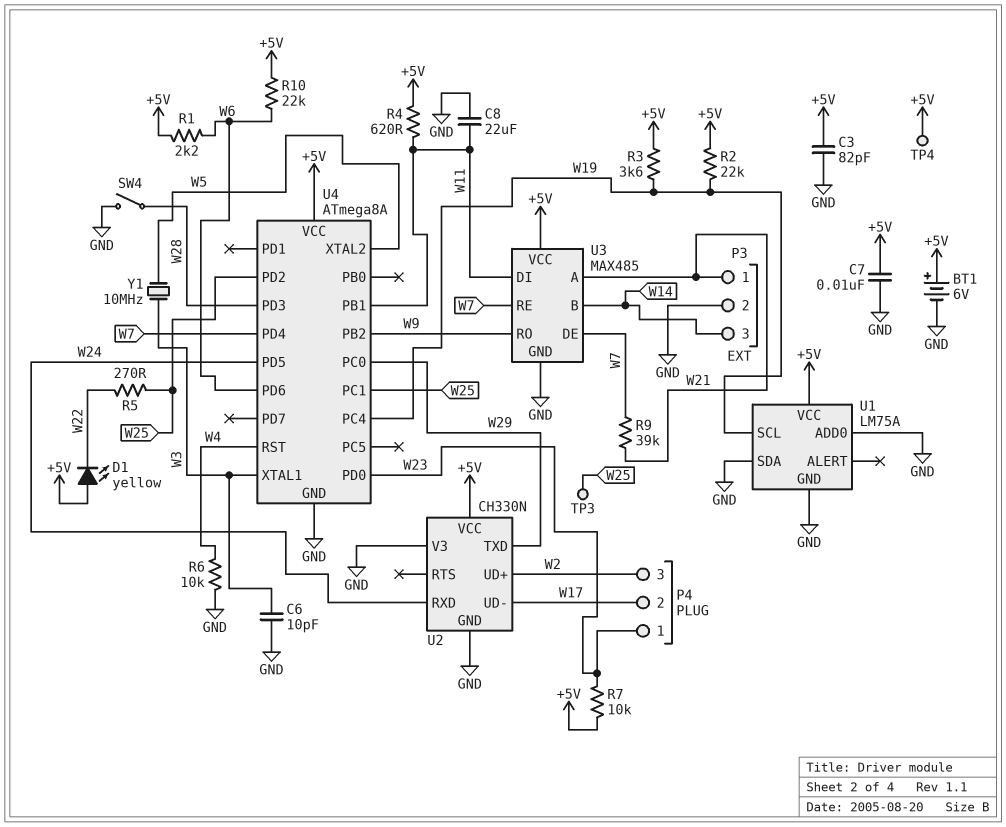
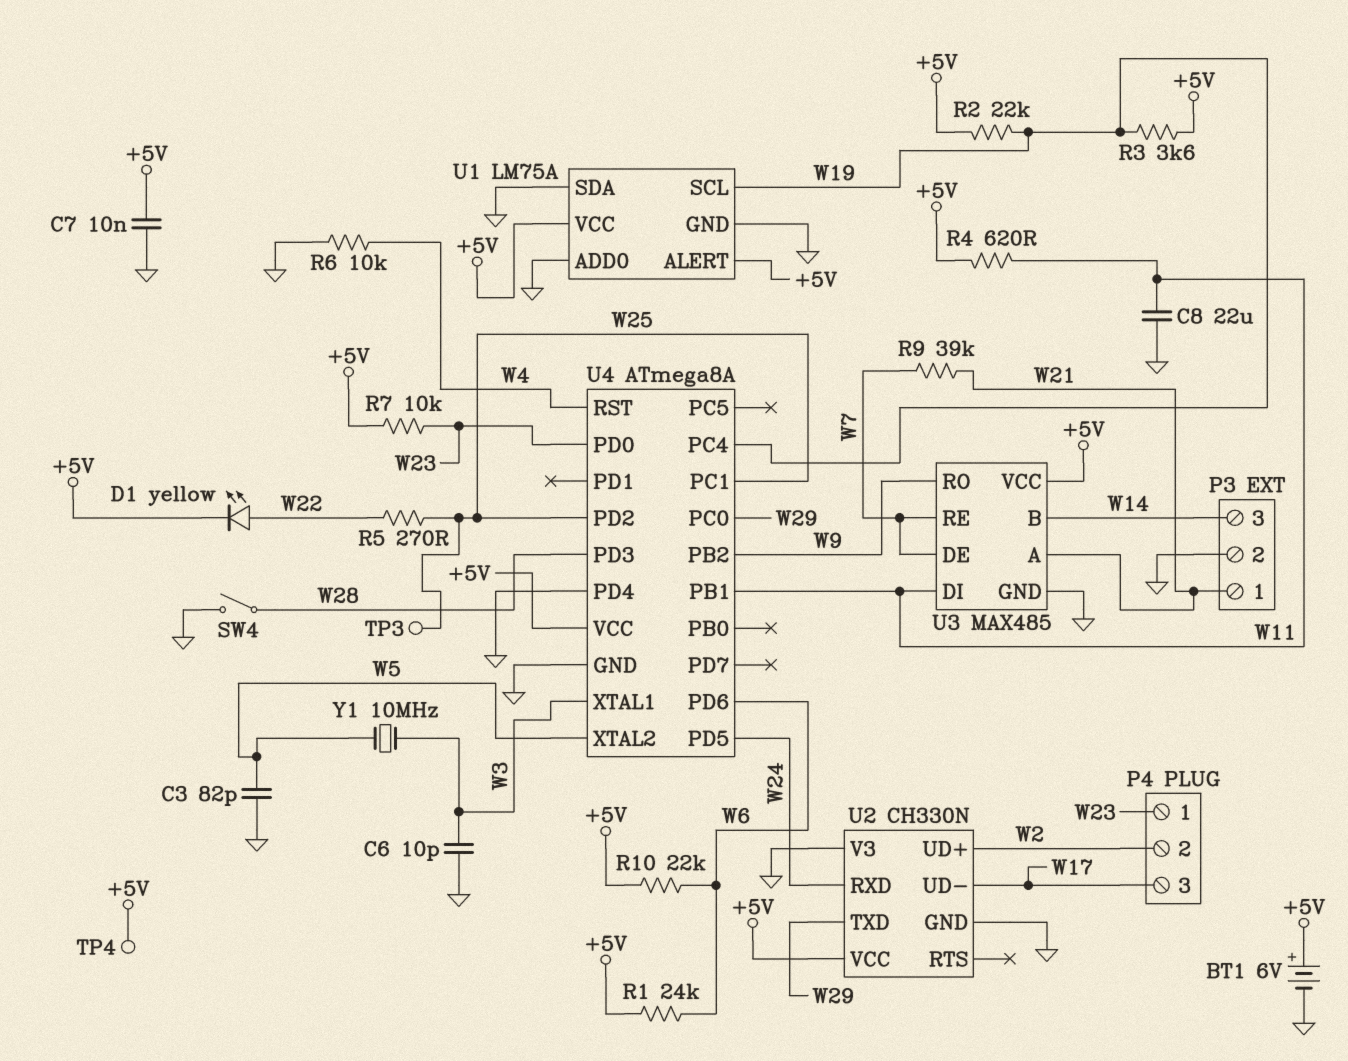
C3: 82pF (+5V, GND) -> 82pF (GND, W5)
D1: LED yellow (A +5V, K W22) -> LED yellow (A W22, K +5V)
P4 pin 2: W17 -> W2
P4 pin 3: W2 -> W17
R1: 2.2k (+5V, W6) -> 24k (+5V, W6)
U1 pin ALERT: none -> +5V
U4 pin PD4: W7 -> GND

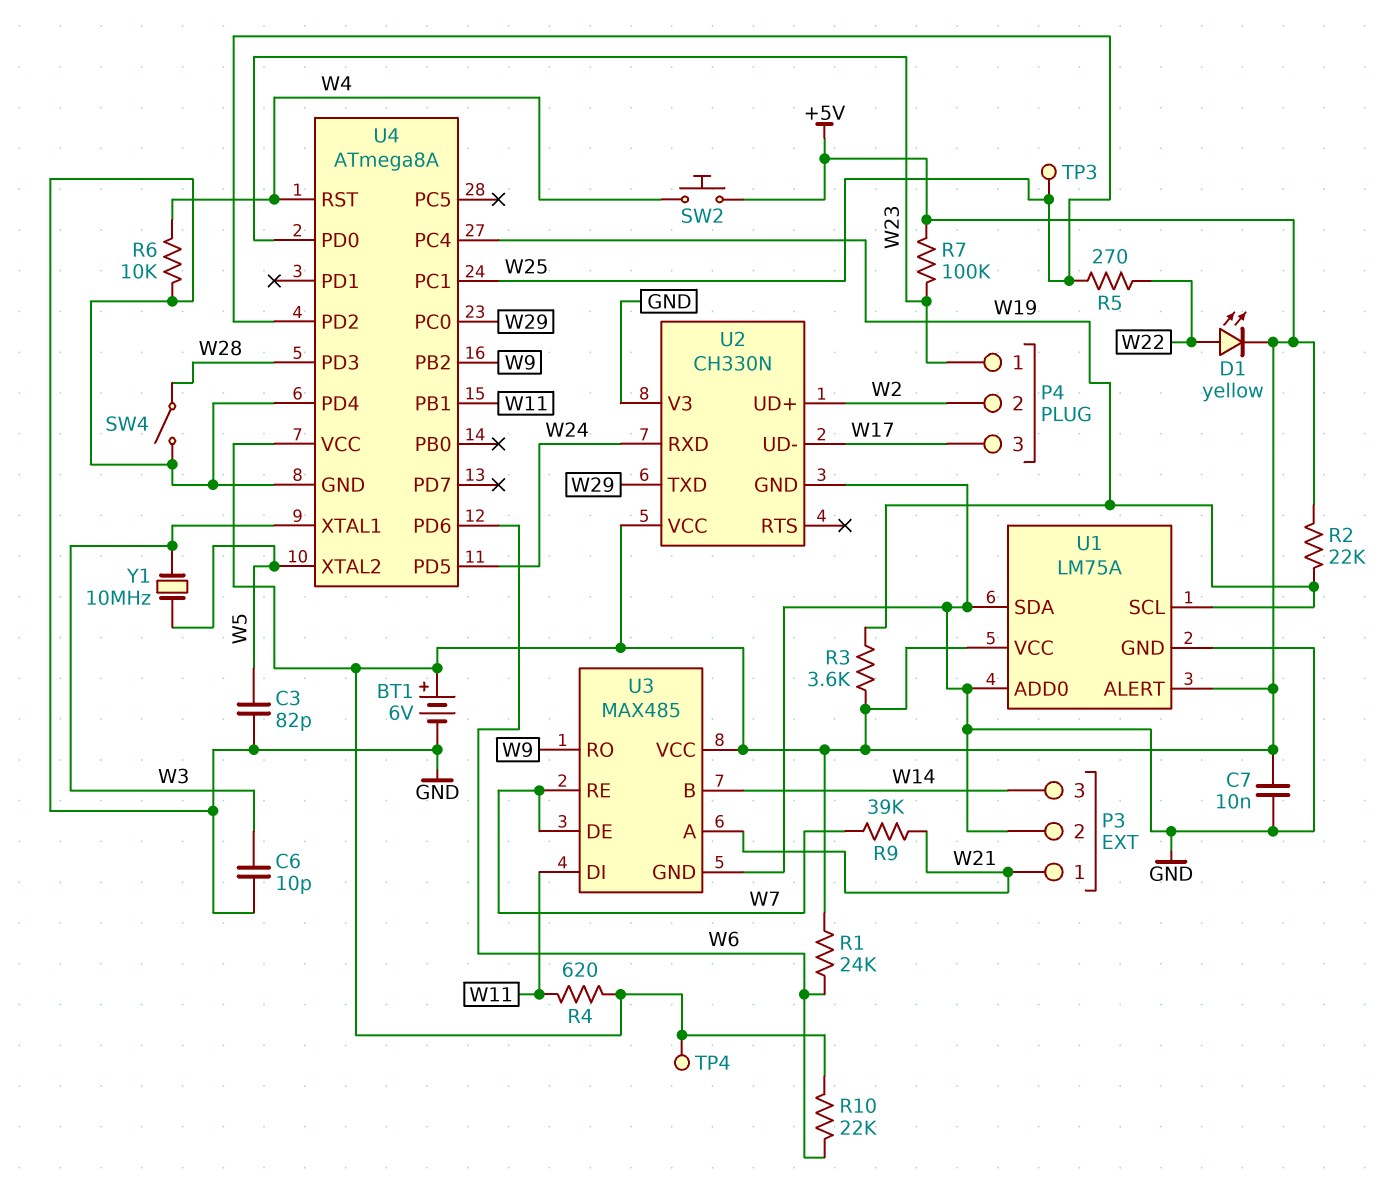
C8: 22uF (GND, W11) -> none
R7: 10k (+5V, W23) -> 100k (+5V, W23)
SW2: none -> button (+5V, W4)

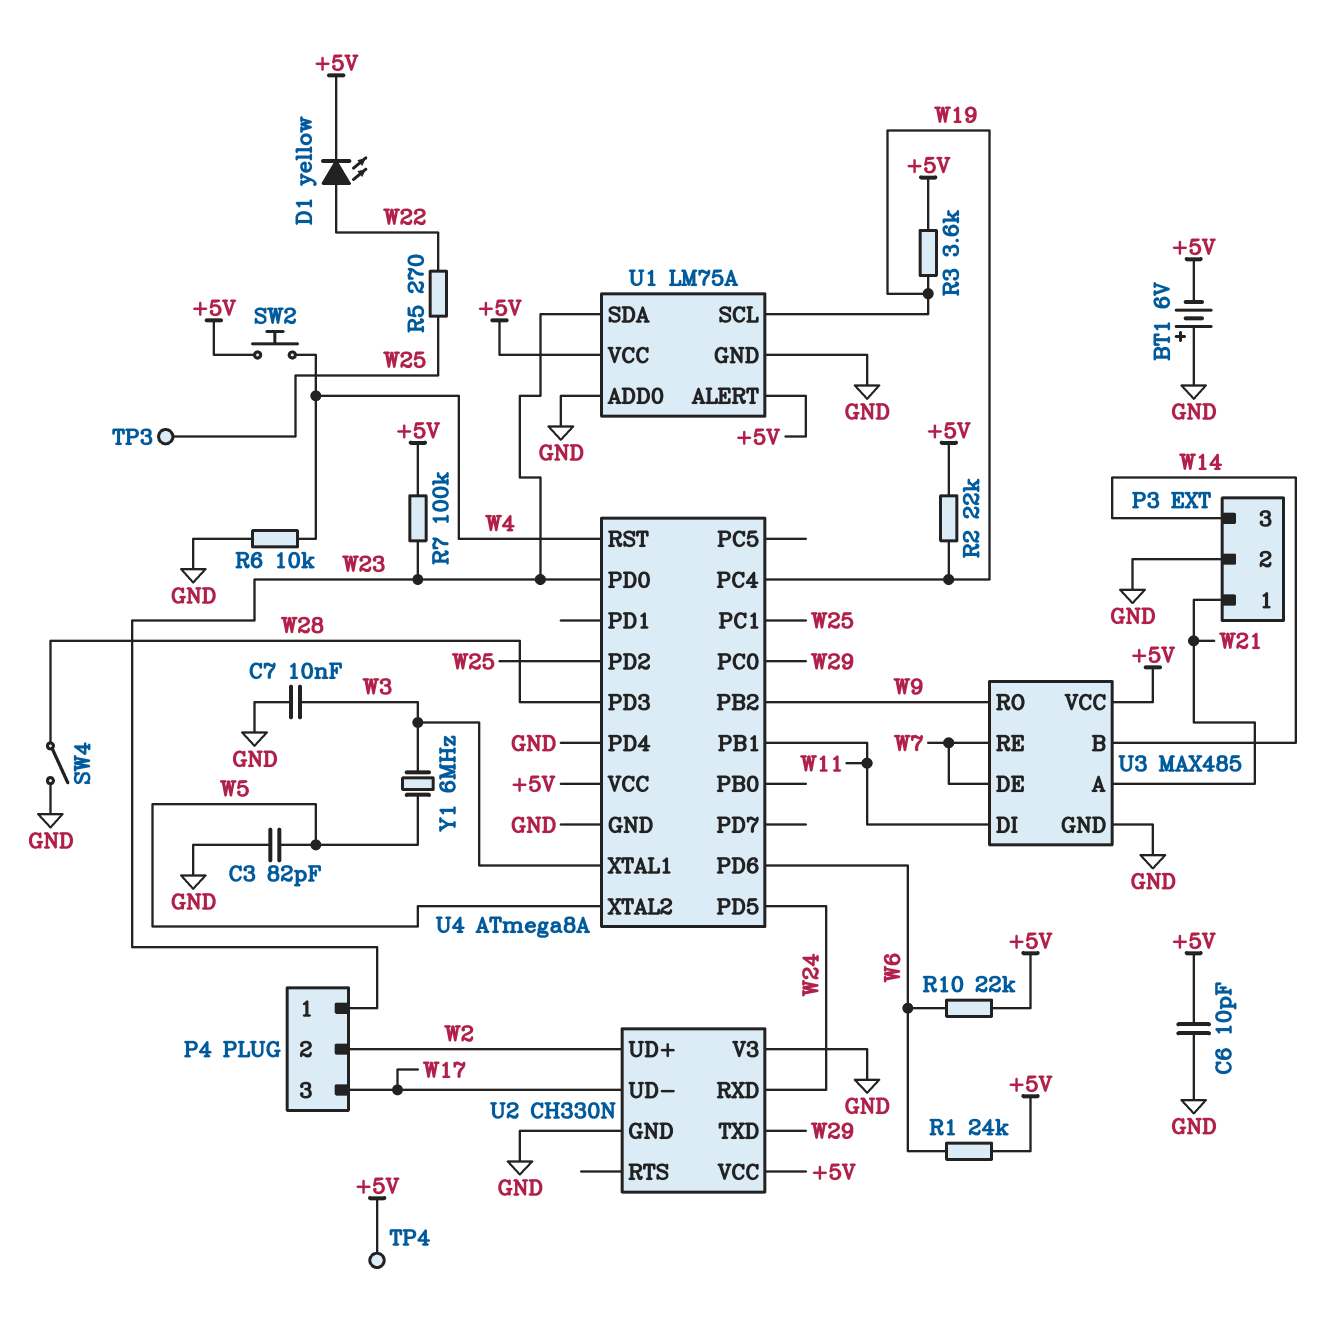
BT1: 6V (plus +5V, minus GND) -> 6V (plus GND, minus +5V)
C6: 10pF (GND, W3) -> 10pF (+5V, GND)
C7: 10nF (+5V, GND) -> 10nF (GND, W3)
R4: 620 (+5V, W11) -> none
R9: 39k (W7, W21) -> none
U1 pin SDA: GND -> W23
Y1: 10MHz (W3, W5) -> 6MHz (W3, W5)

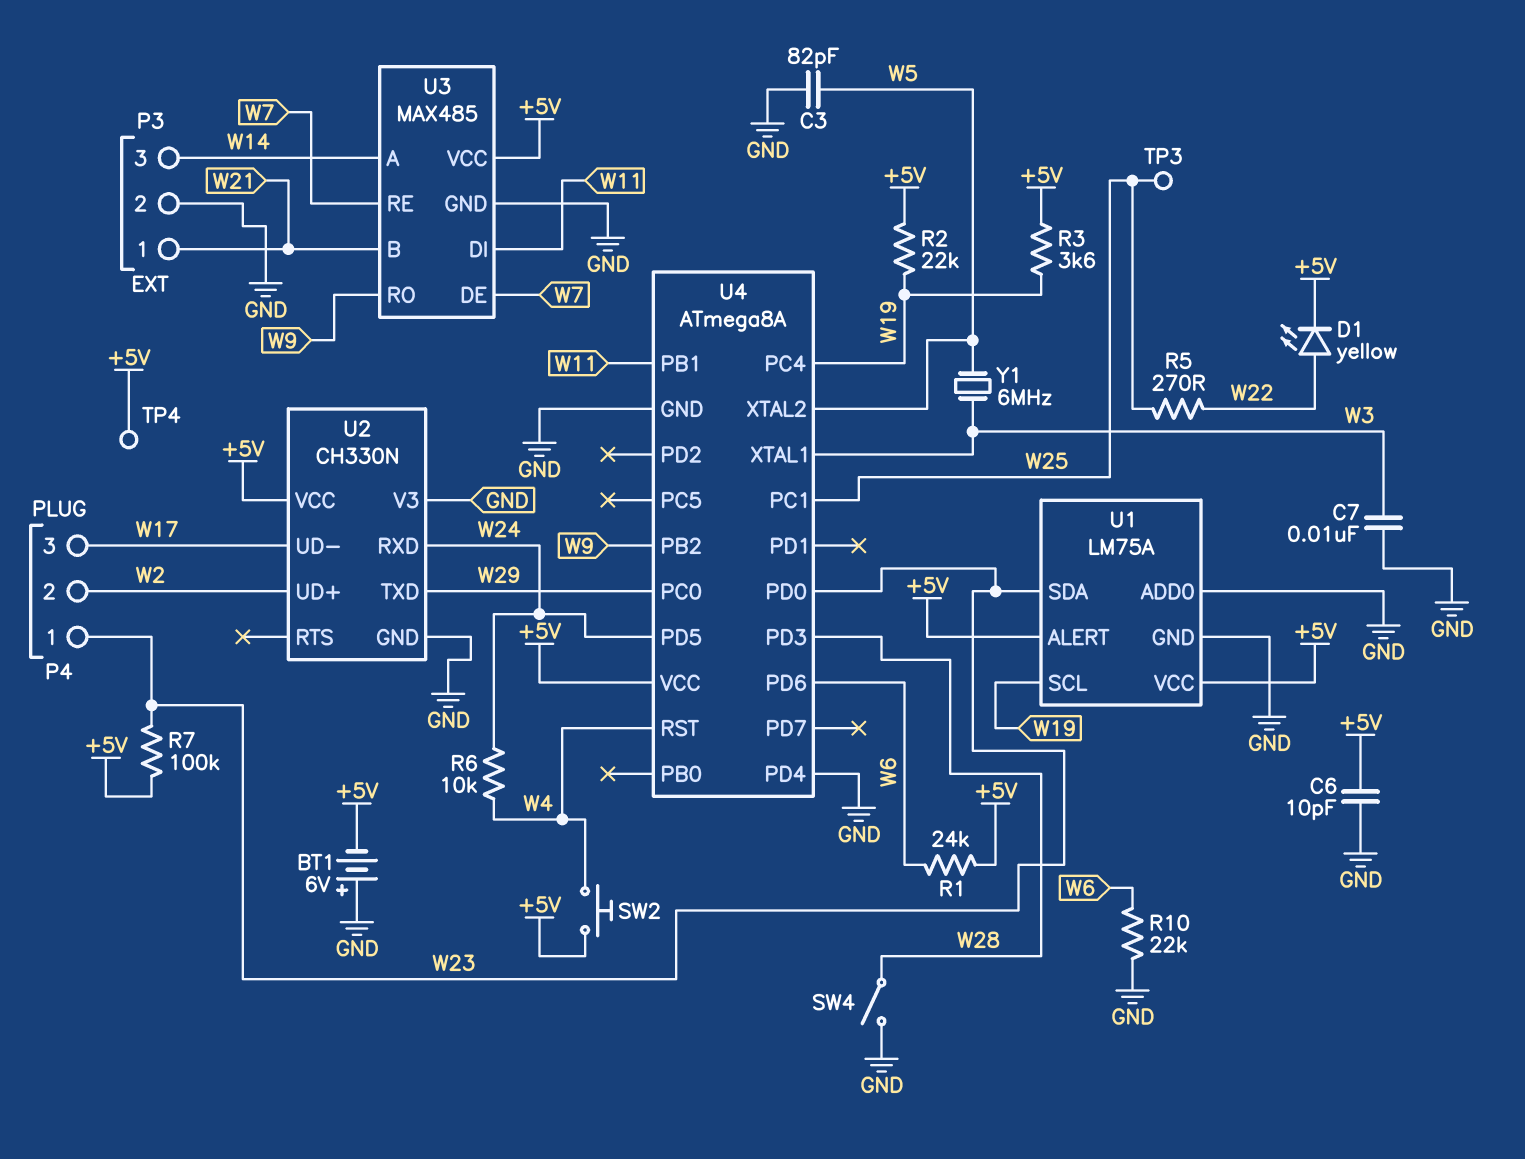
R6: 10k (GND, W4) -> 10k (W4, W24)
R10: 22k (+5V, W6) -> 22k (GND, W6)
U3 pin A: W21 -> W14
U3 pin B: W14 -> W21
U4 pin PD2: W25 -> none

